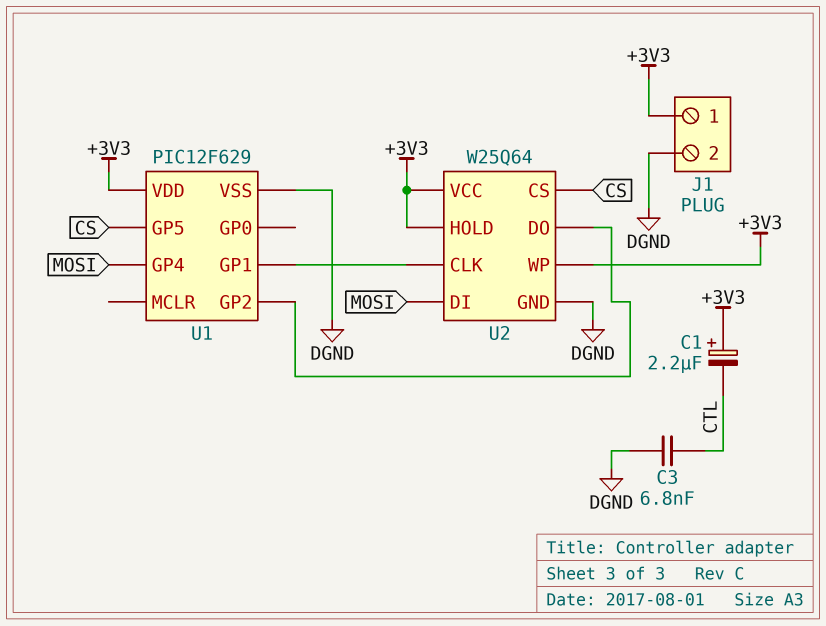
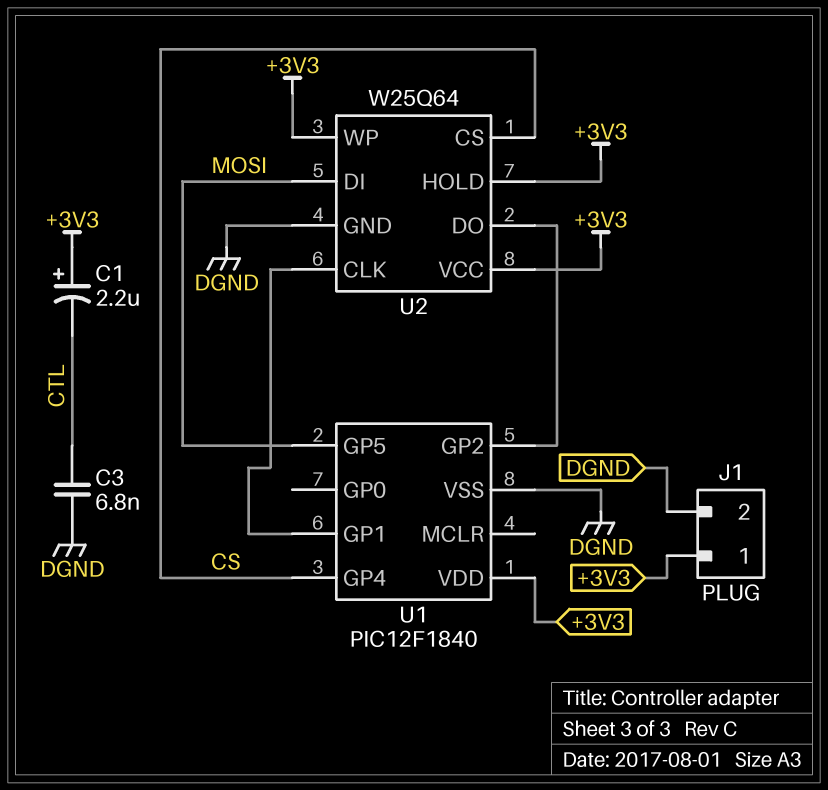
U1: PIC12F629 -> PIC12F1840
U1 pin GP4: MOSI -> CS
U1 pin GP5: CS -> MOSI

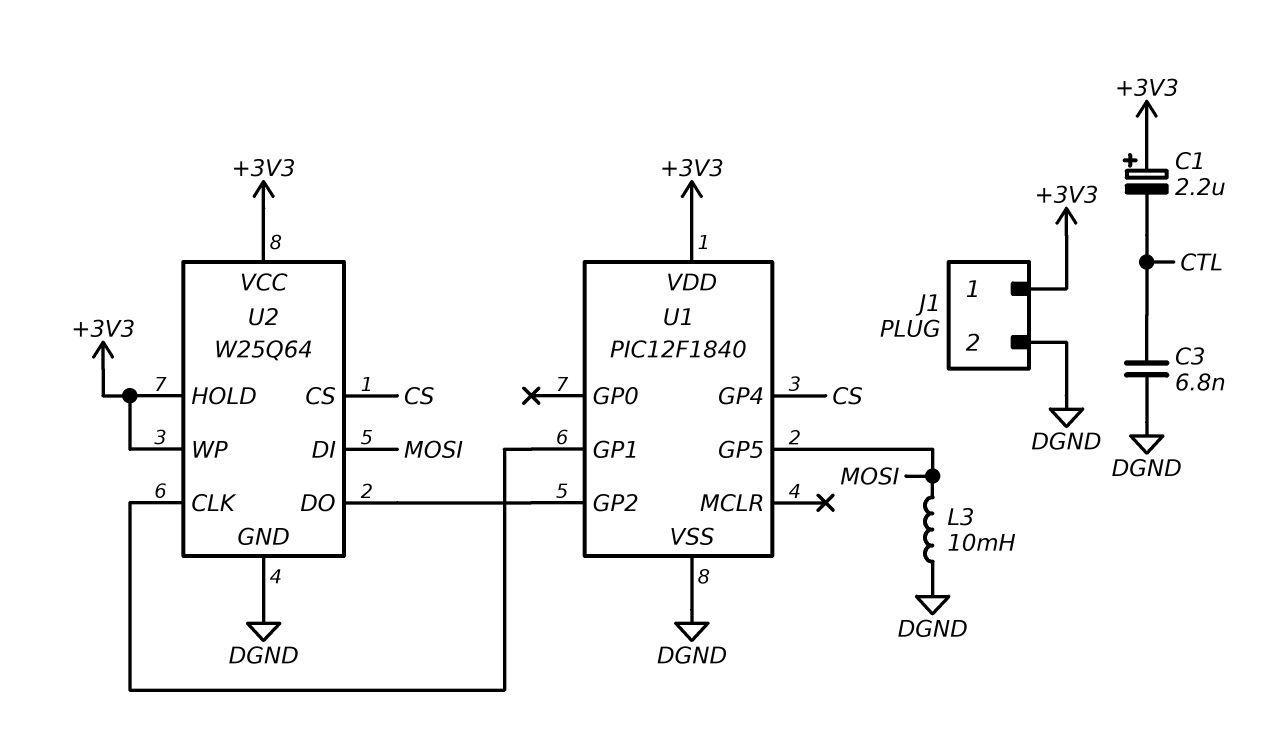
L3: none -> 10mH (DGND, MOSI)

